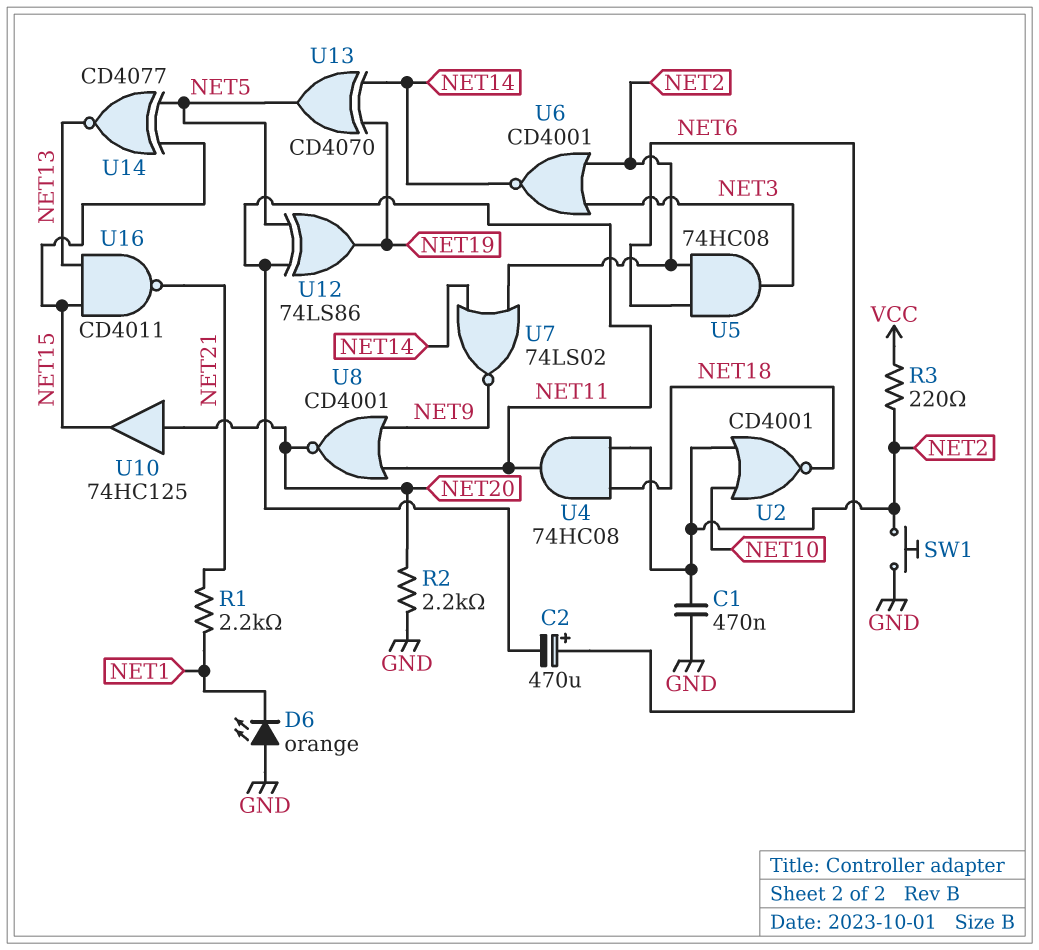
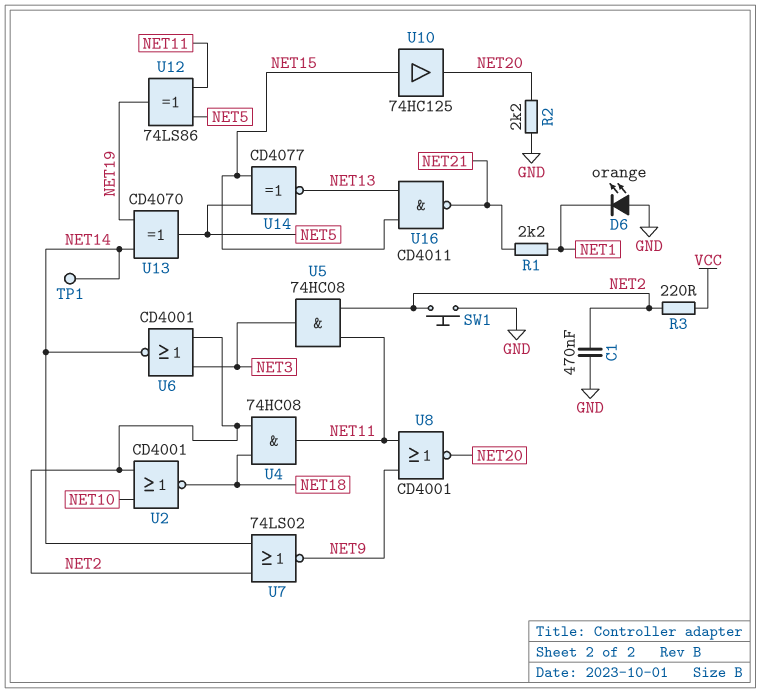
C2: 470uF (plus NET6, minus NET11) -> none
TP1: none -> test point (NET14)
U5: AND 74HC08 (in NET2, in NET6, out NET3) -> AND 74HC08 (in NET2, in NET11, out NET3)
U10: buffer 74HC125 (in NET20, out NET15) -> buffer 74HC125 (in NET15, out NET20)

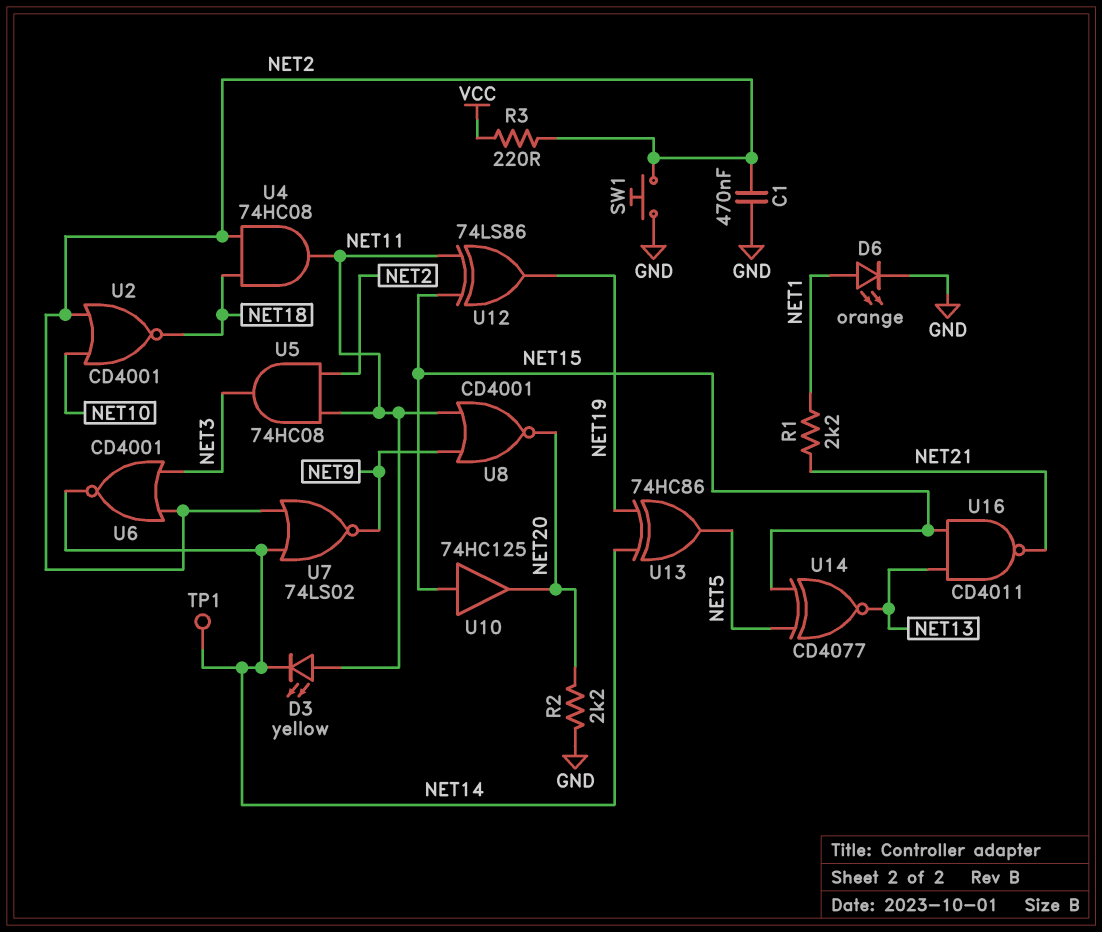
D3: none -> LED yellow (A NET11, K NET14)
D6: LED orange (A GND, K NET1) -> LED orange (A NET1, K GND)
U12: XOR 74LS86 (in NET5, in NET11, out NET19) -> XOR 74LS86 (in NET11, in NET15, out NET19)
U13: XOR CD4070 (in NET14, in NET19, out NET5) -> XOR 74HC86 (in NET14, in NET19, out NET5)

